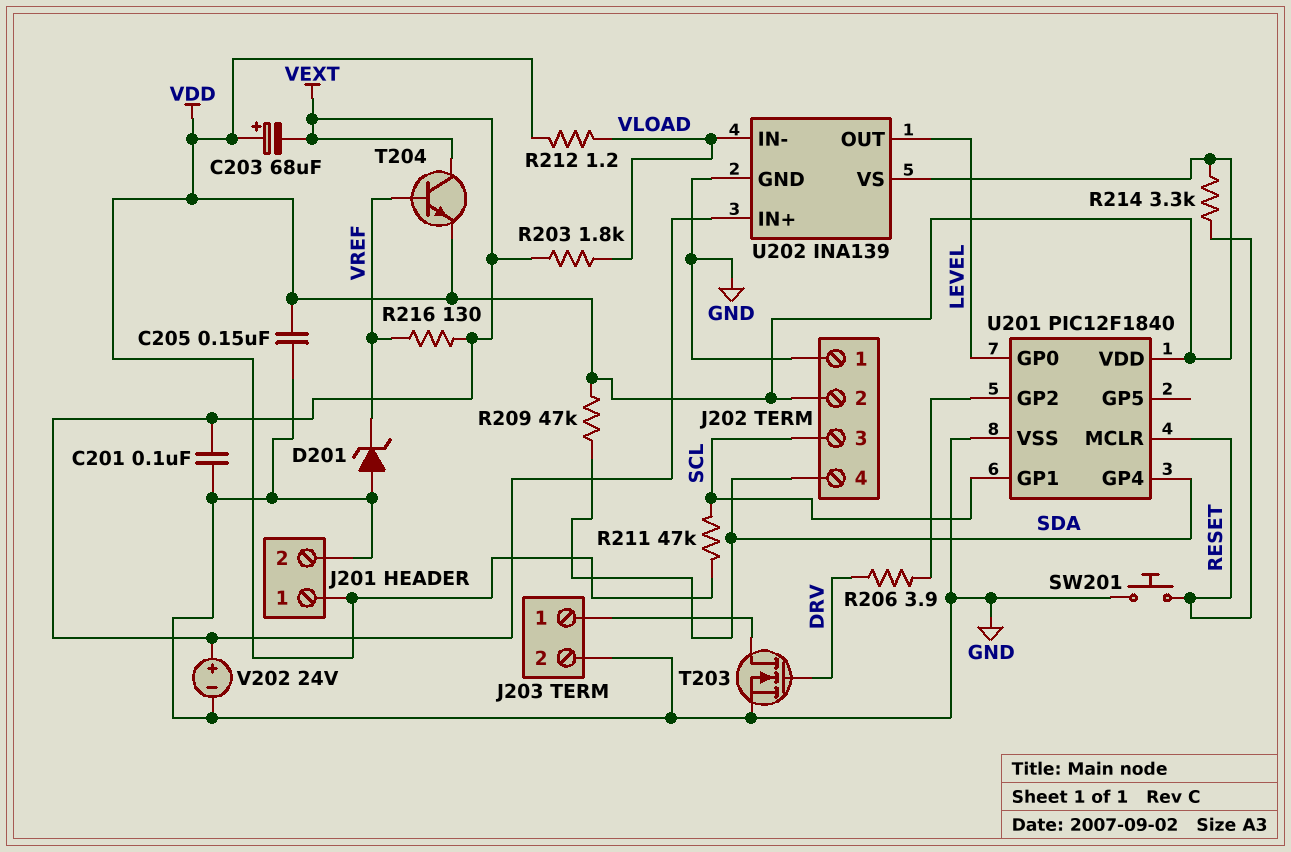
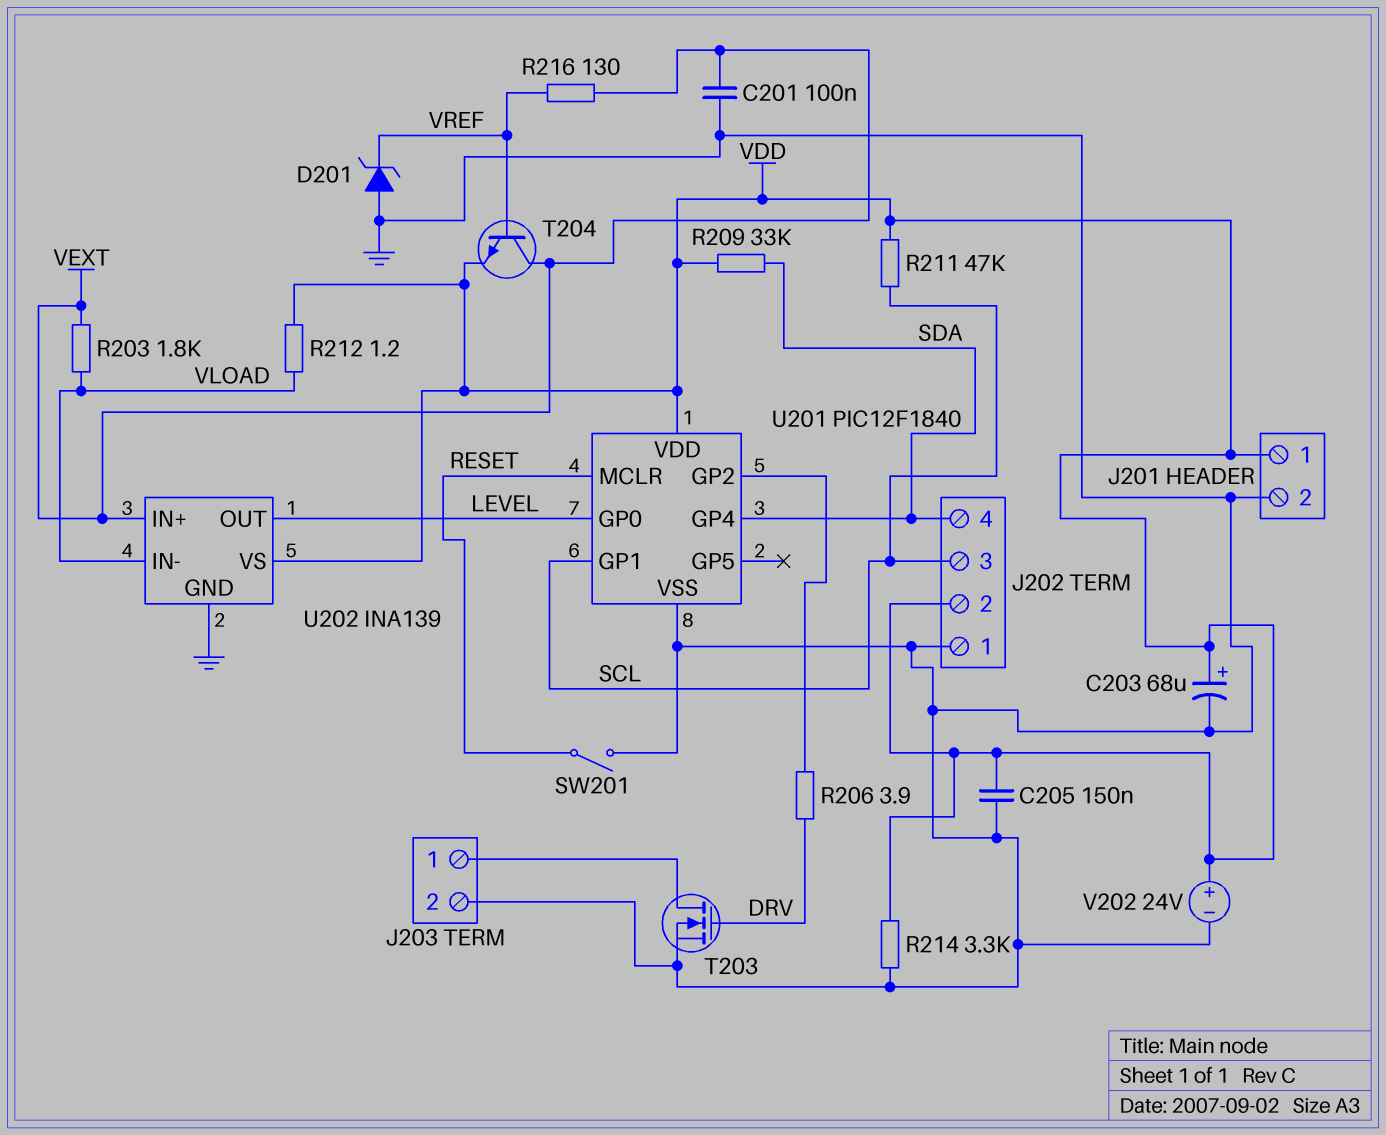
C203: 68uF (plus VDD, minus VEXT) -> 68uF (plus VDD, minus GND)
R209: 47k (SDA, VDD) -> 33k (SDA, VDD)
R214: 3.3k (RESET, VDD) -> 3.3k (GND, VDD)
SW201: button (GND, RESET) -> switch (GND, RESET)
V202: 24V (plus VEXT, minus GND) -> 24V (plus VDD, minus GND)

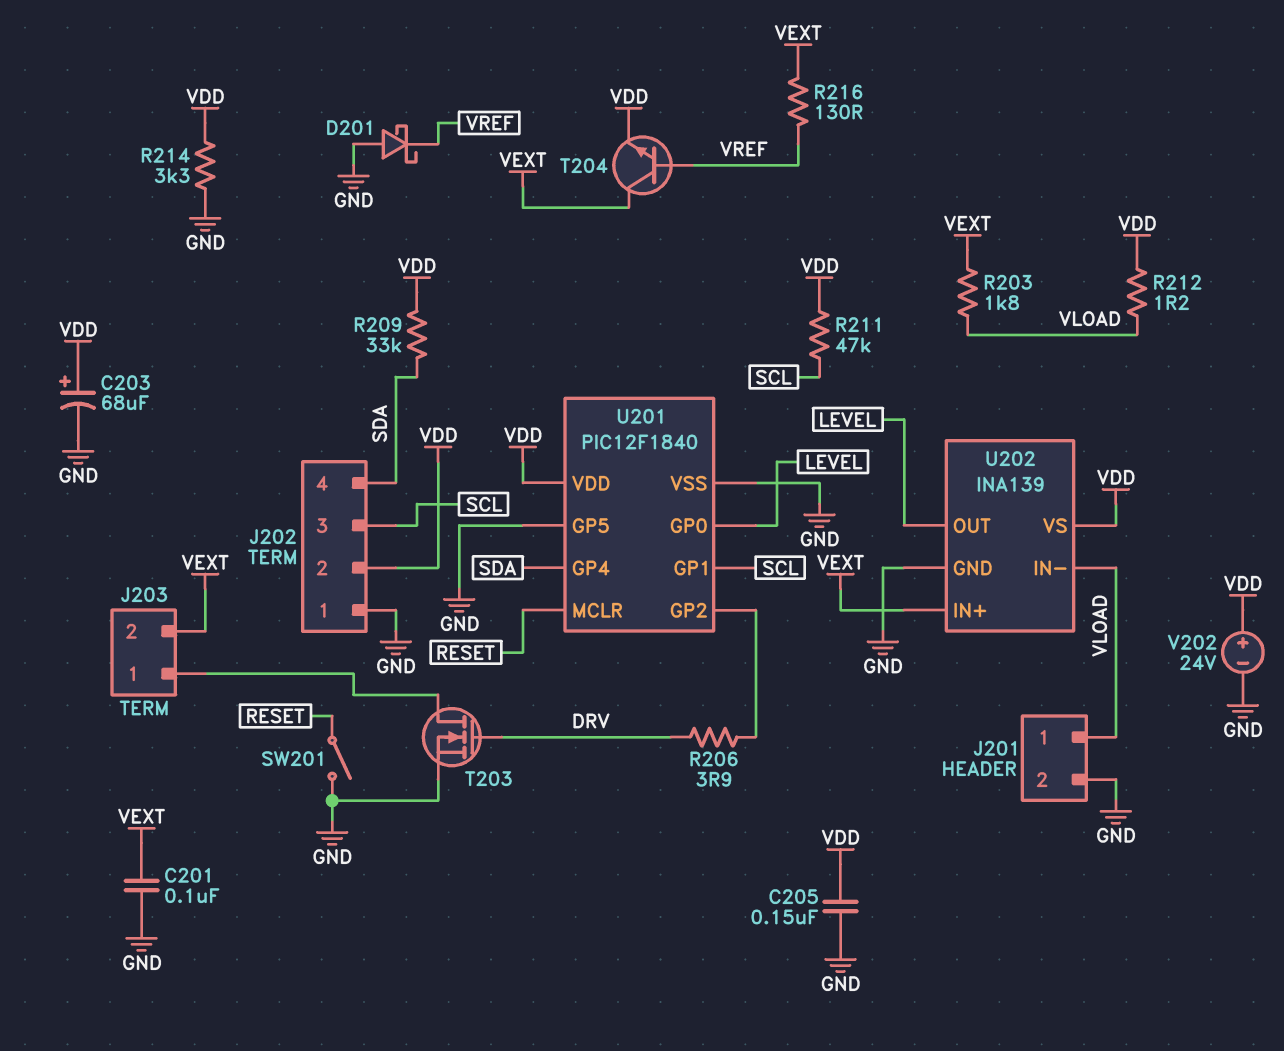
D201: zener (A GND, K VREF) -> schottky (A GND, K VREF)
J201 pin 1: VDD -> VLOAD
J203 pin 2: GND -> VEXT
U201 pin GP5: none -> GND

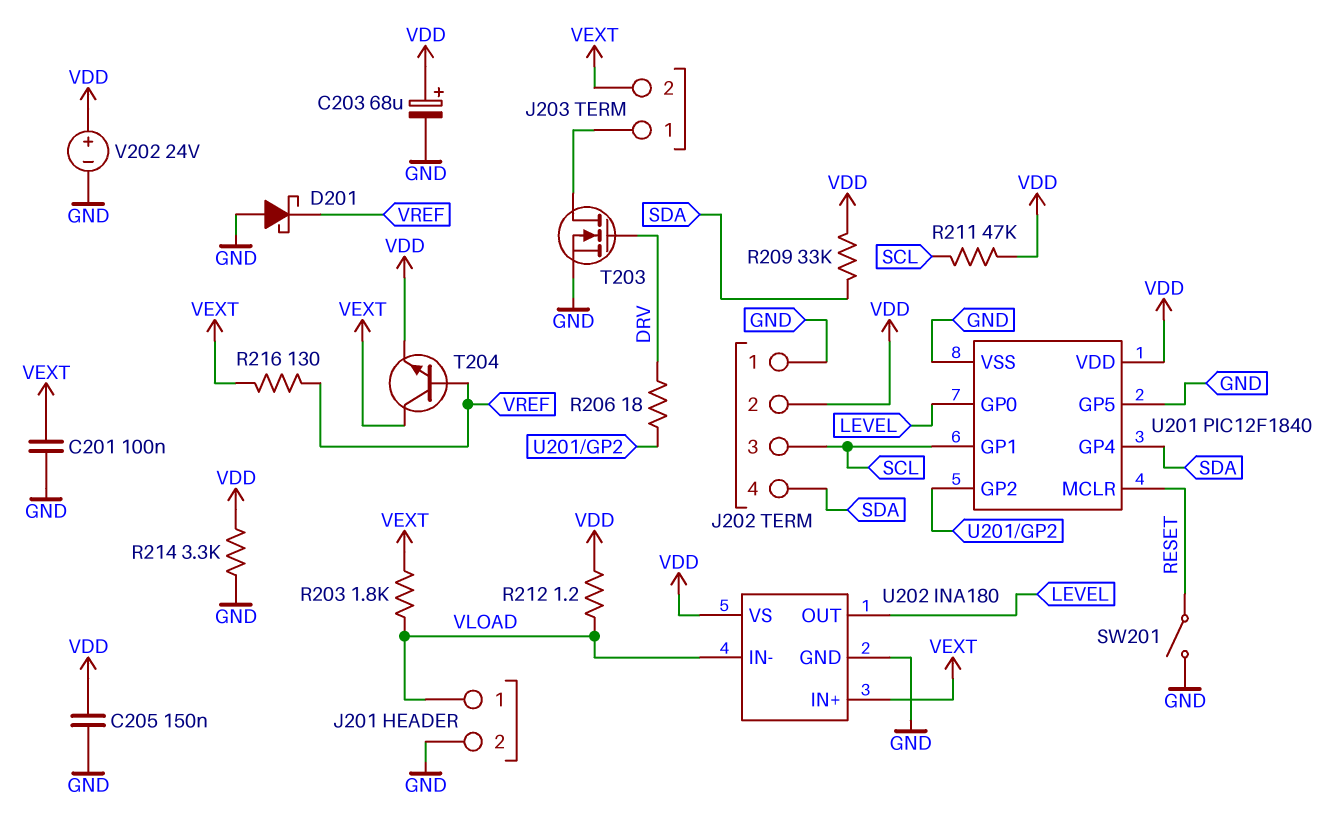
R206: 3.9 (DRV, U201/GP2) -> 18 (DRV, U201/GP2)
U202: INA139 -> INA180

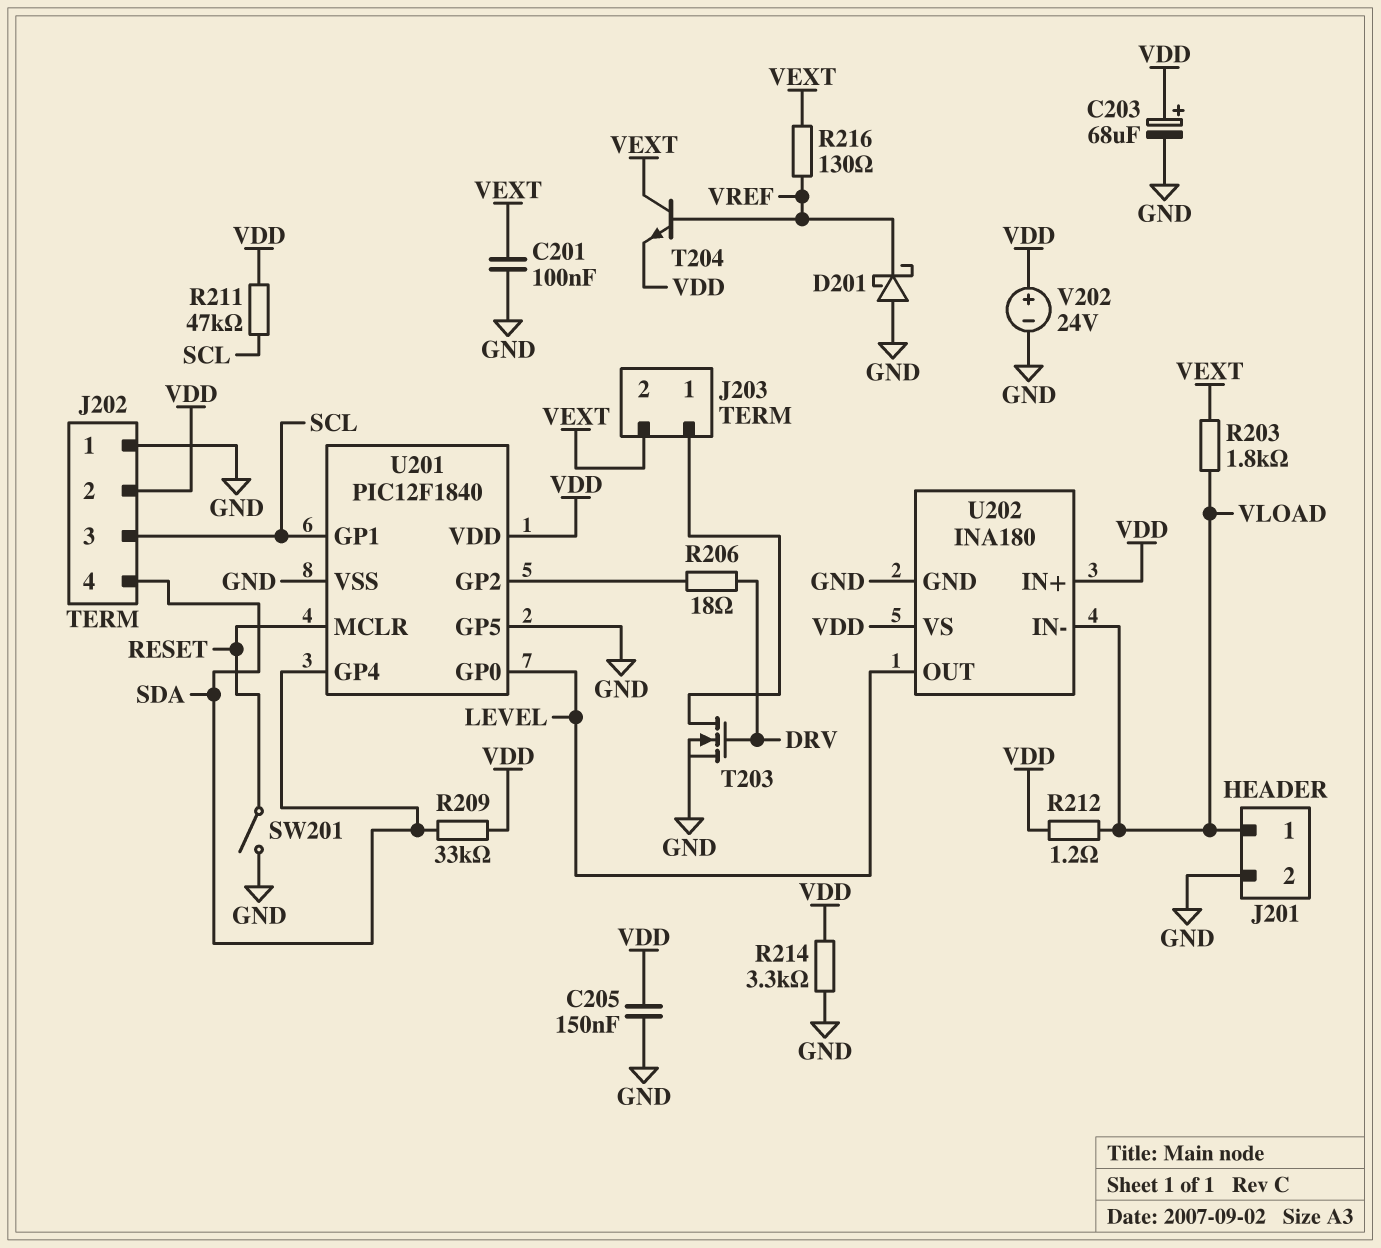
U202 pin IN+: VEXT -> VDD

